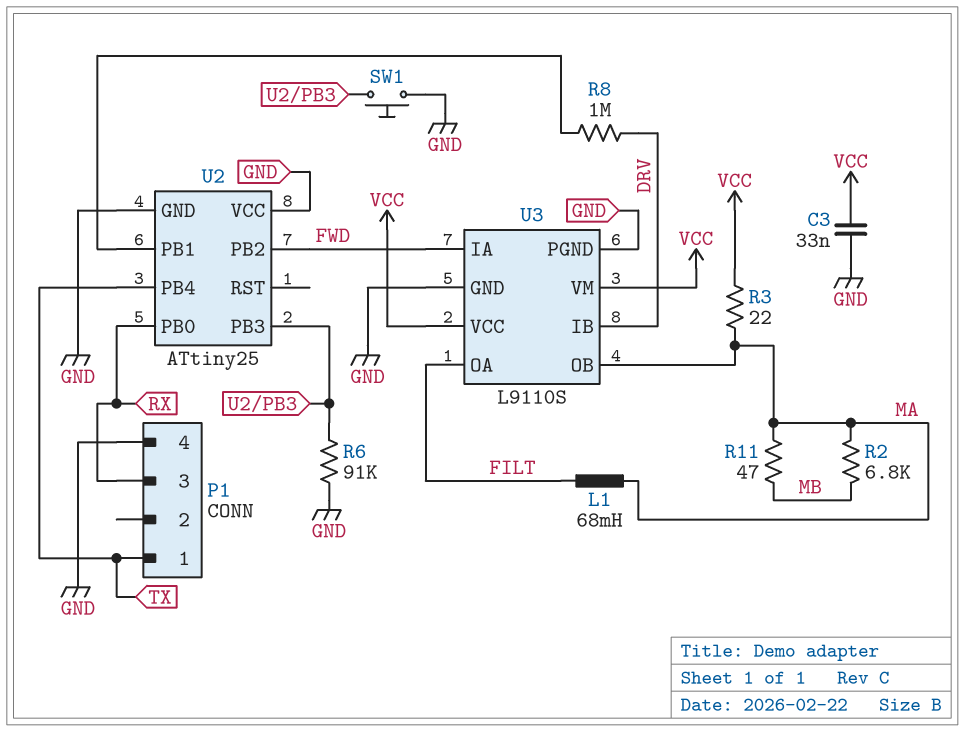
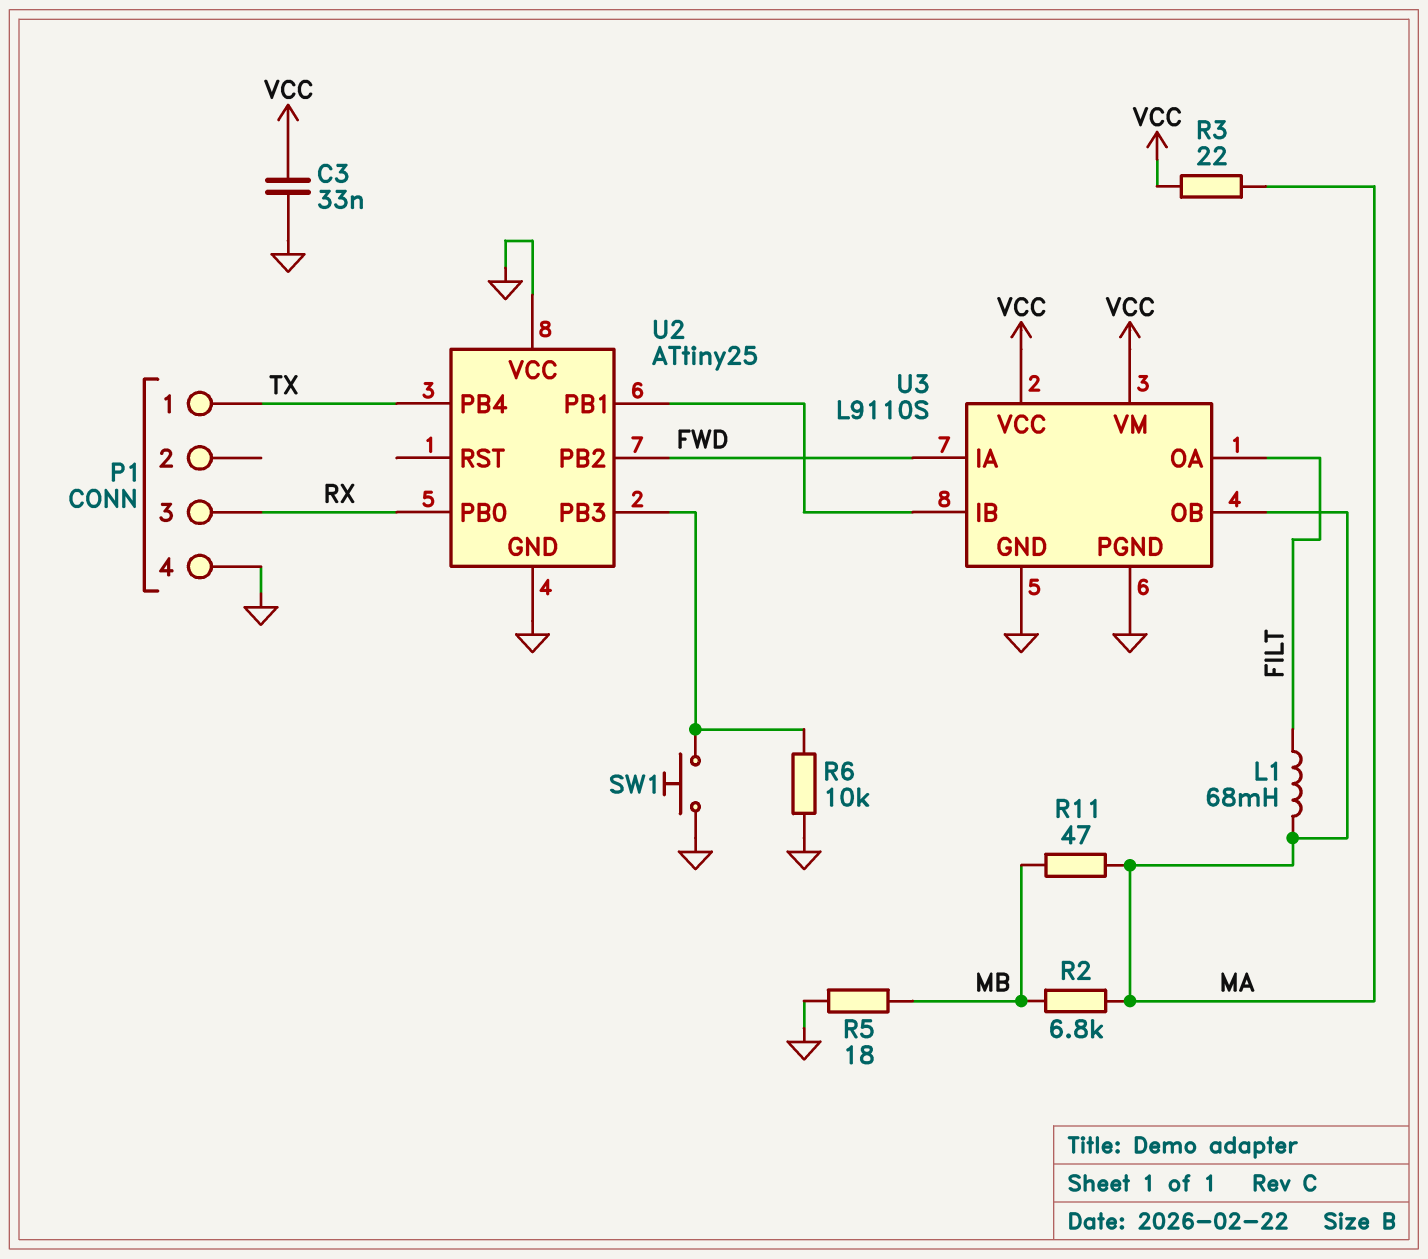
R5: none -> 18 (GND, MB)
R6: 91k (GND, U2/PB3) -> 10k (GND, U2/PB3)
R8: 1M (DRV, U2/PB1) -> none
U3 pin IB: DRV -> U2/PB1

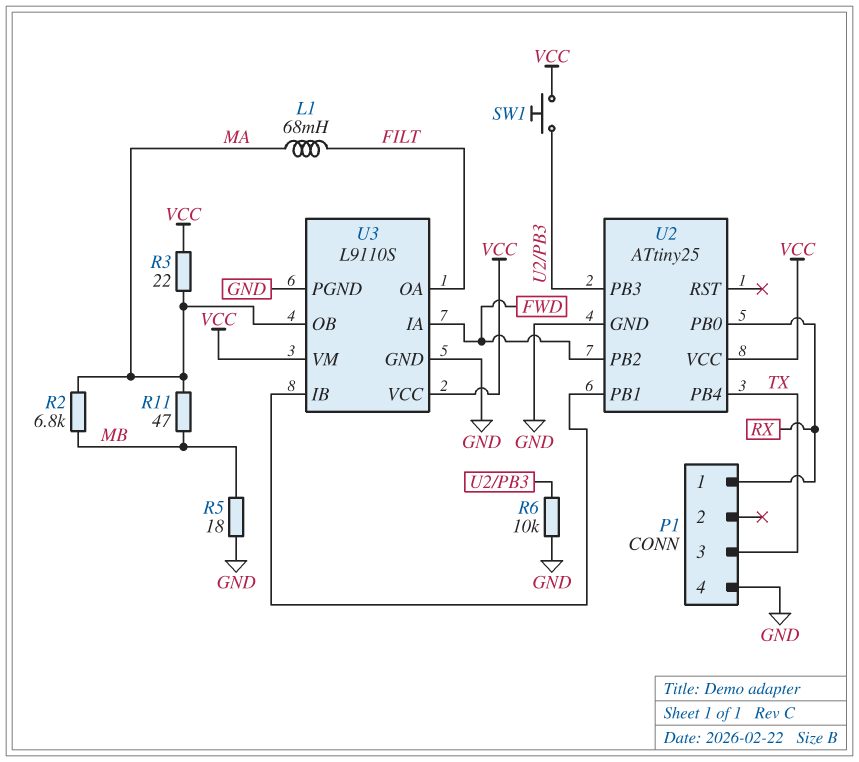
C3: 33nF (GND, VCC) -> none
P1 pin 1: TX -> RX
P1 pin 3: RX -> TX
SW1: button (GND, U2/PB3) -> button (U2/PB3, VCC)
U2 pin VCC: GND -> VCC

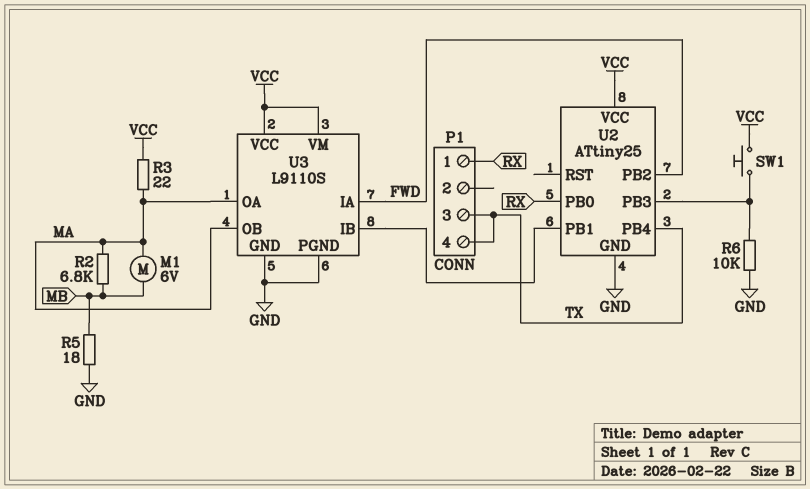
L1: 68mH (FILT, MA) -> none
M1: none -> motor 6V (MA, MB)
P1 pin 4: GND -> TX
R11: 47 (MA, MB) -> none
U3 pin OA: FILT -> MA

